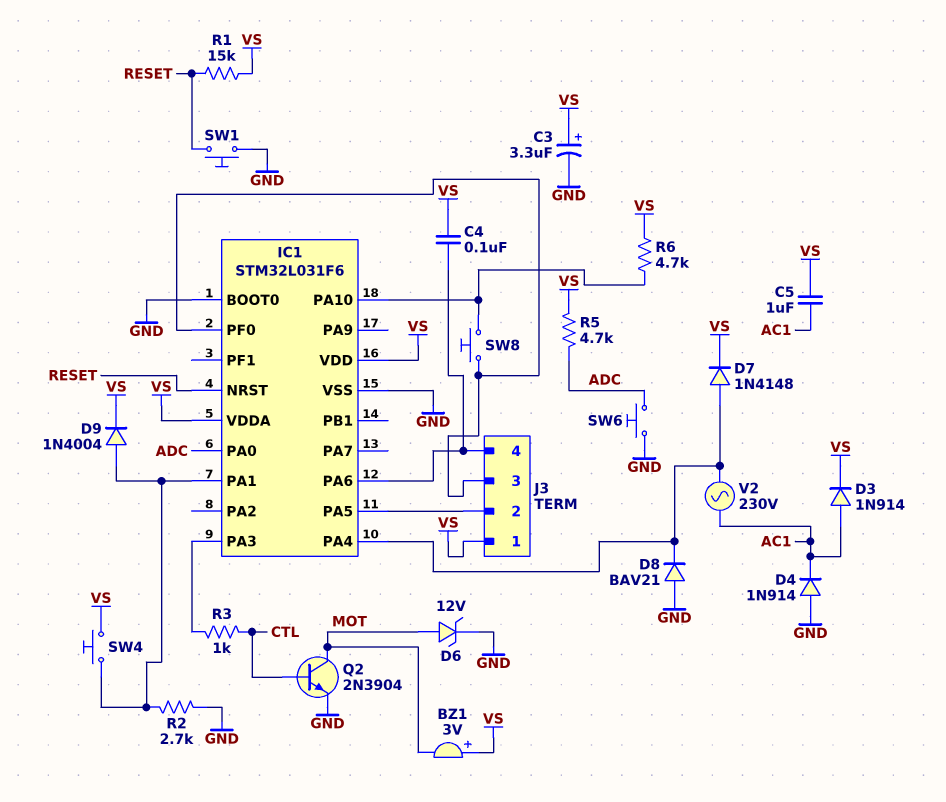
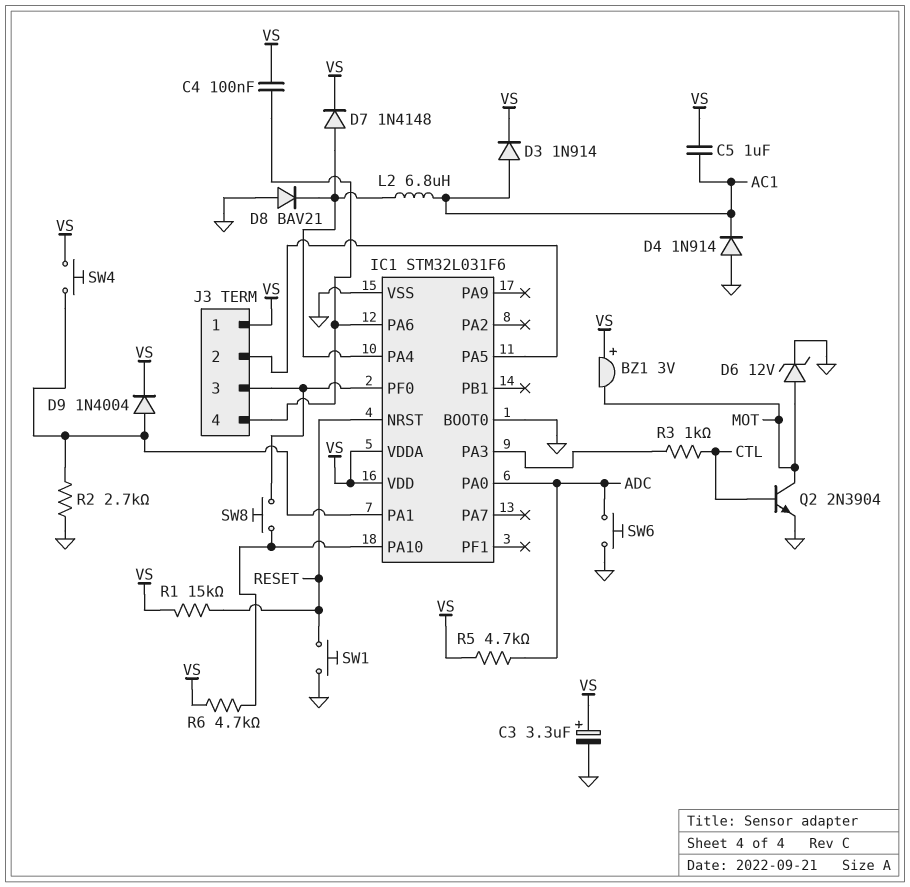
L2: none -> 6.8uH (AC1, IC1/PA4)
V2: AC 230V (AC1, IC1/PA4) -> none

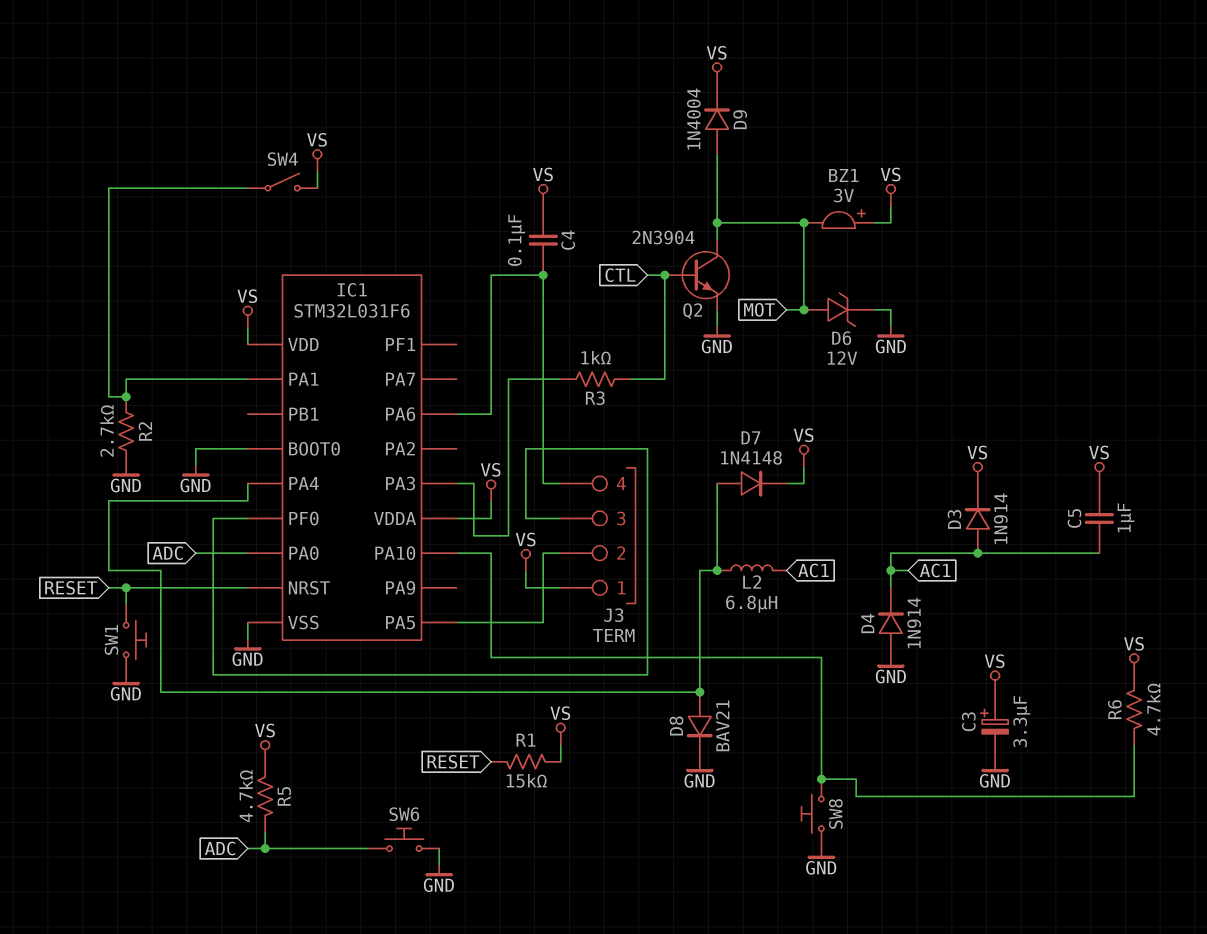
D8: diode BAV21 (A GND, K IC1/PA4) -> diode BAV21 (A IC1/PA4, K GND)
D9: diode 1N4004 (A IC1/PA1, K VS) -> diode 1N4004 (A MOT, K VS)
SW4: button (IC1/PA1, VS) -> switch (IC1/PA1, VS)
SW8: button (IC1/PA10, IC1/PF0) -> button (GND, IC1/PA10)

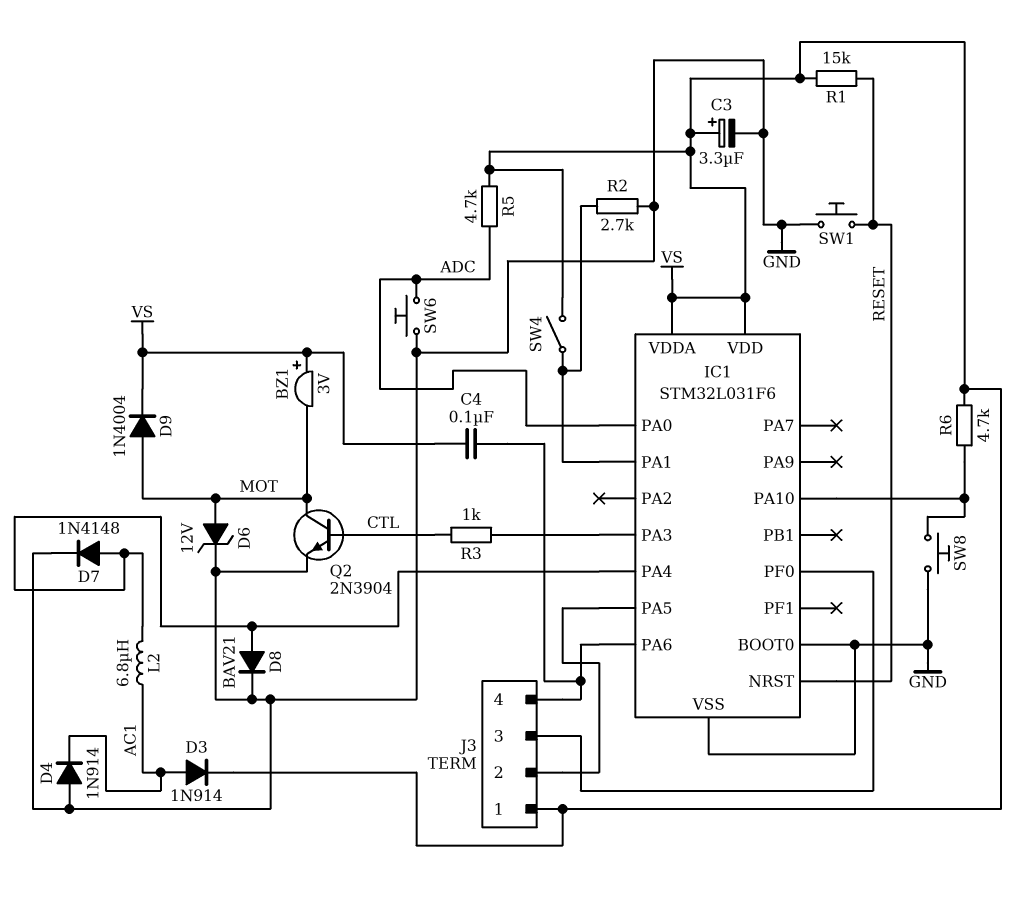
C5: 1uF (AC1, VS) -> none
D7: diode 1N4148 (A IC1/PA4, K VS) -> diode 1N4148 (A IC1/PA4, K GND)

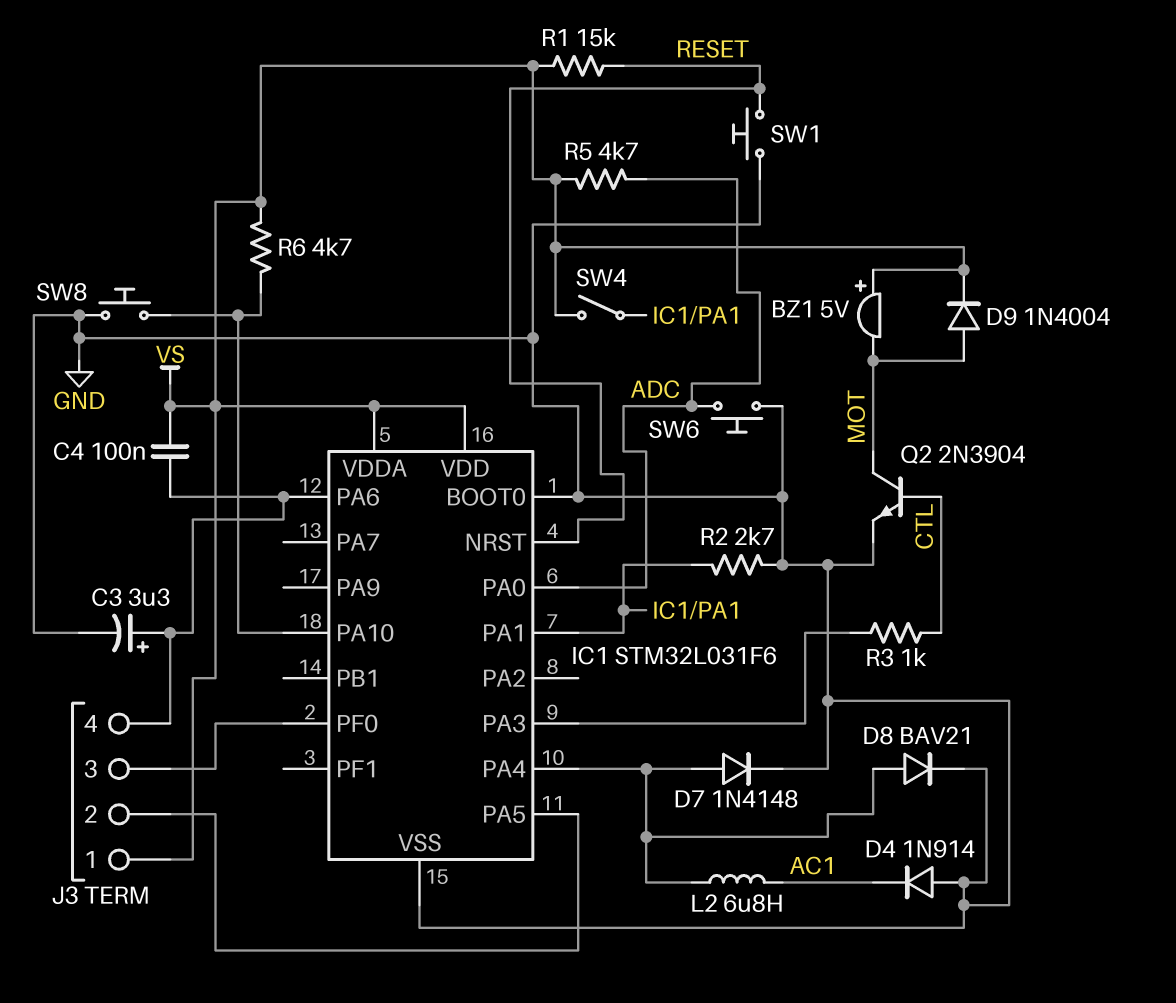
BZ1: buzzer 3V (plus VS, minus MOT) -> buzzer 5V (plus VS, minus MOT)
C3: 3.3uF (plus VS, minus GND) -> 3.3uF (plus IC1/PA6, minus GND)
D3: diode 1N914 (A AC1, K VS) -> none
D6: zener 12V (A MOT, K GND) -> none

